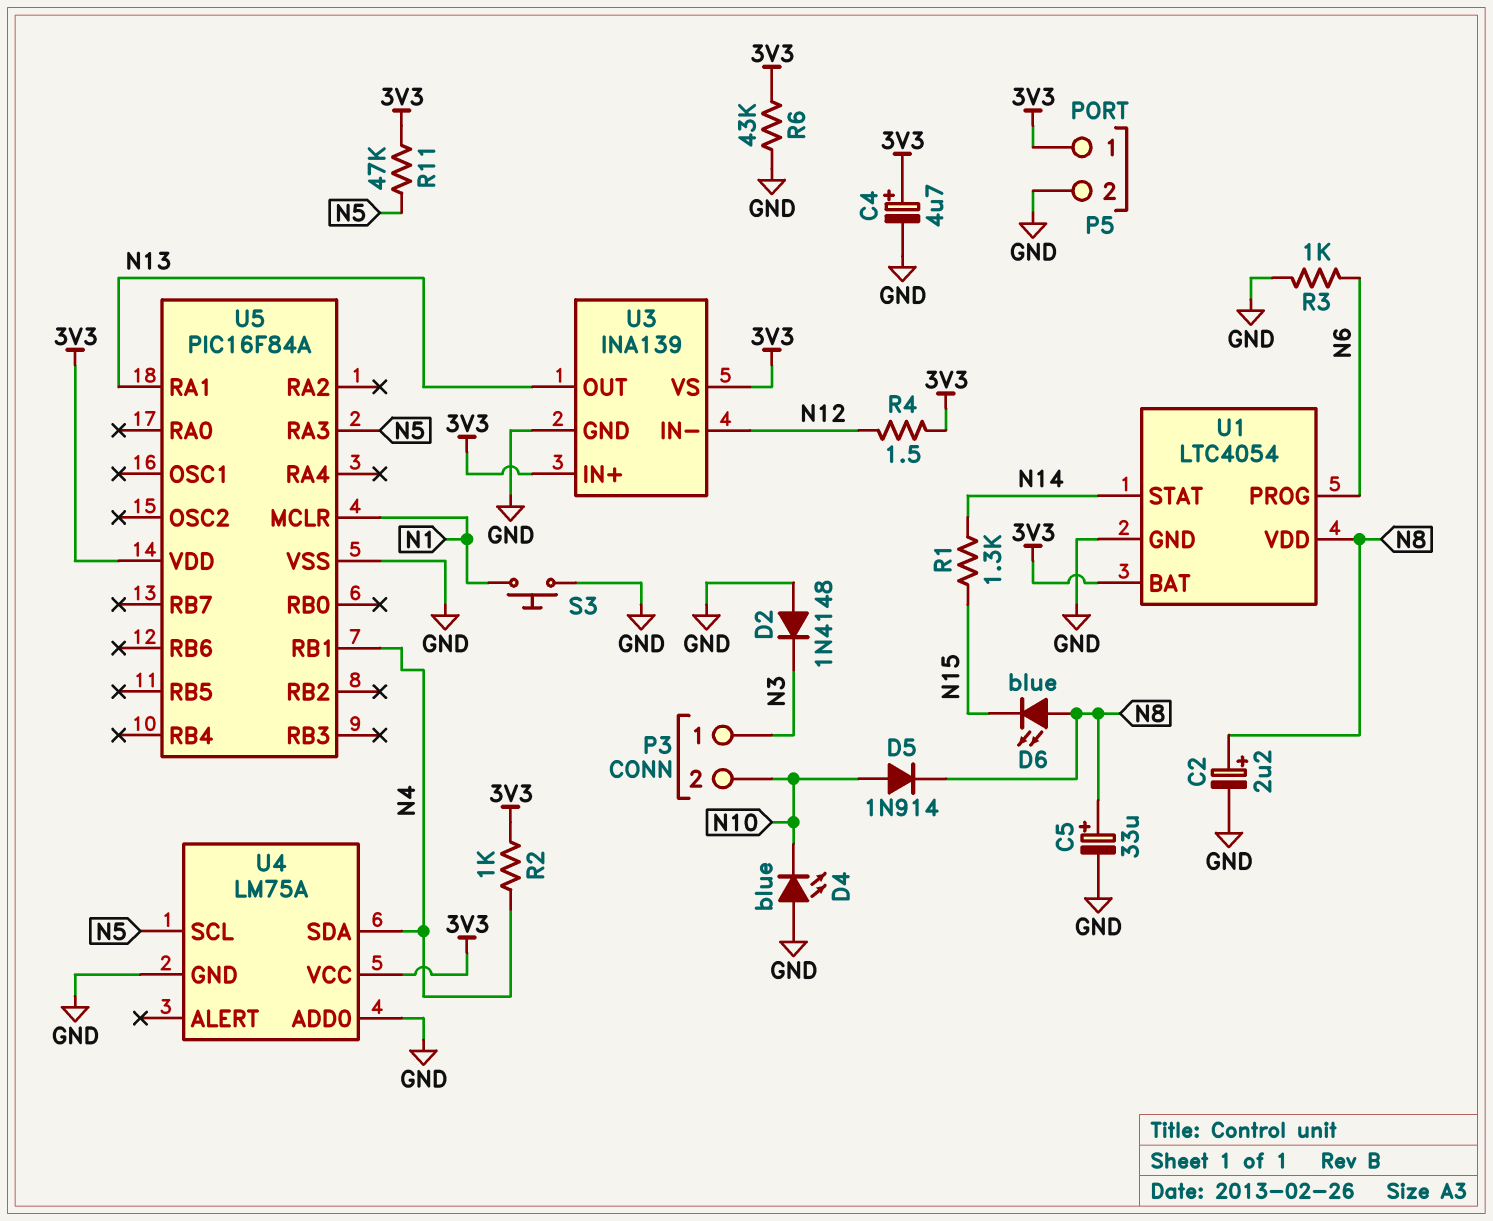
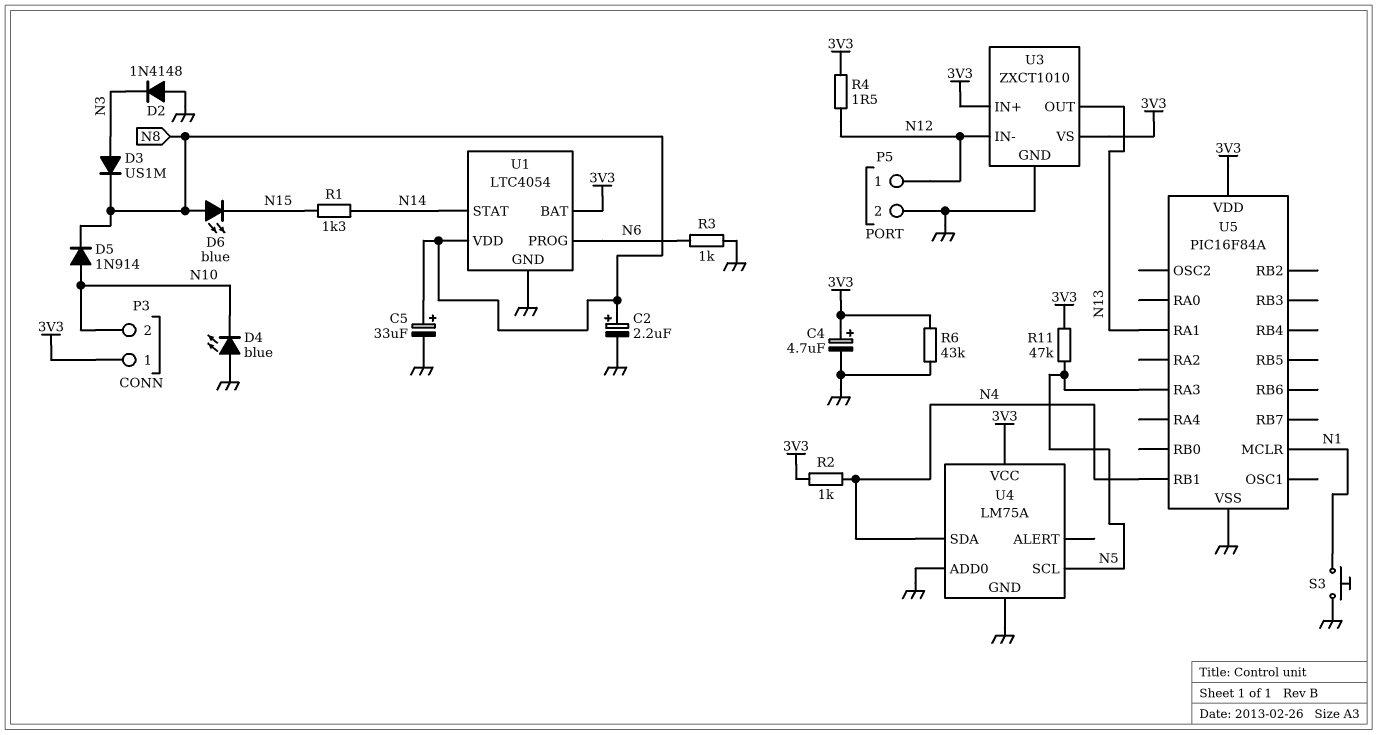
D3: none -> diode US1M (A N3, K N8)
P3 pin 1: N3 -> 3V3
P5 pin 1: 3V3 -> N12
U3: INA139 -> ZXCT1010

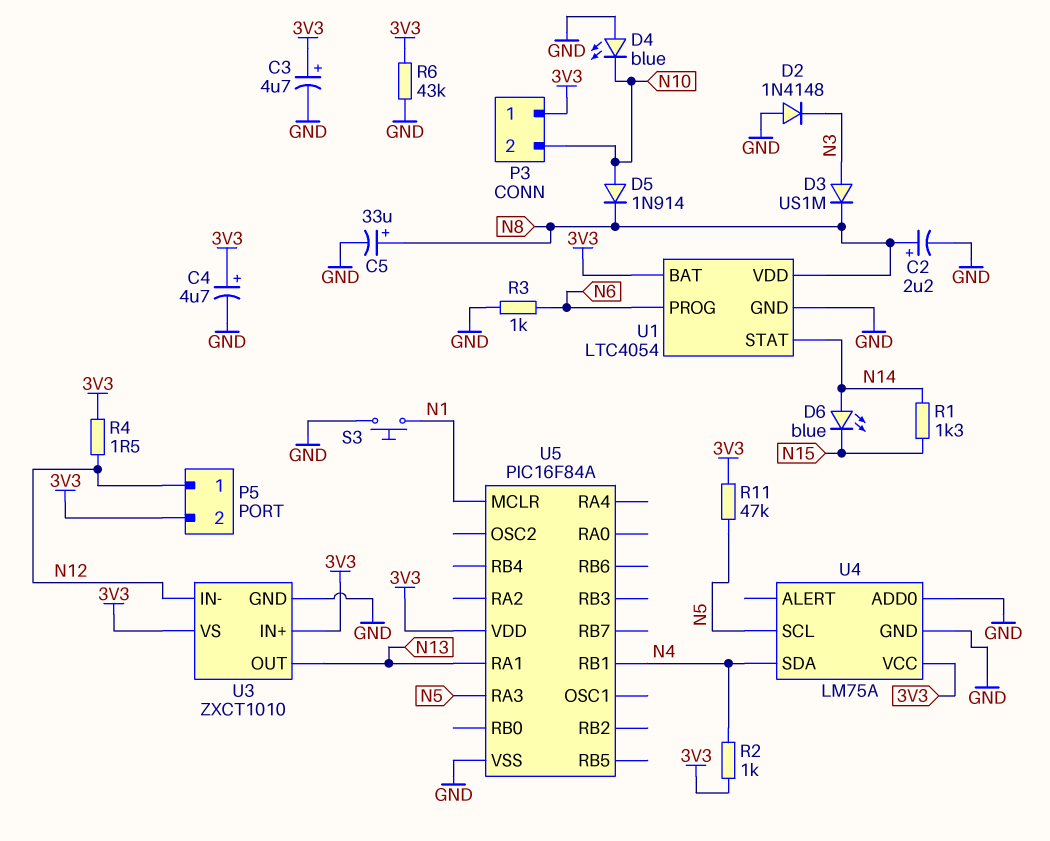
C3: none -> 4.7uF (plus 3V3, minus GND)
D6: LED blue (A N8, K N15) -> LED blue (A N14, K N15)
P5 pin 2: GND -> 3V3

